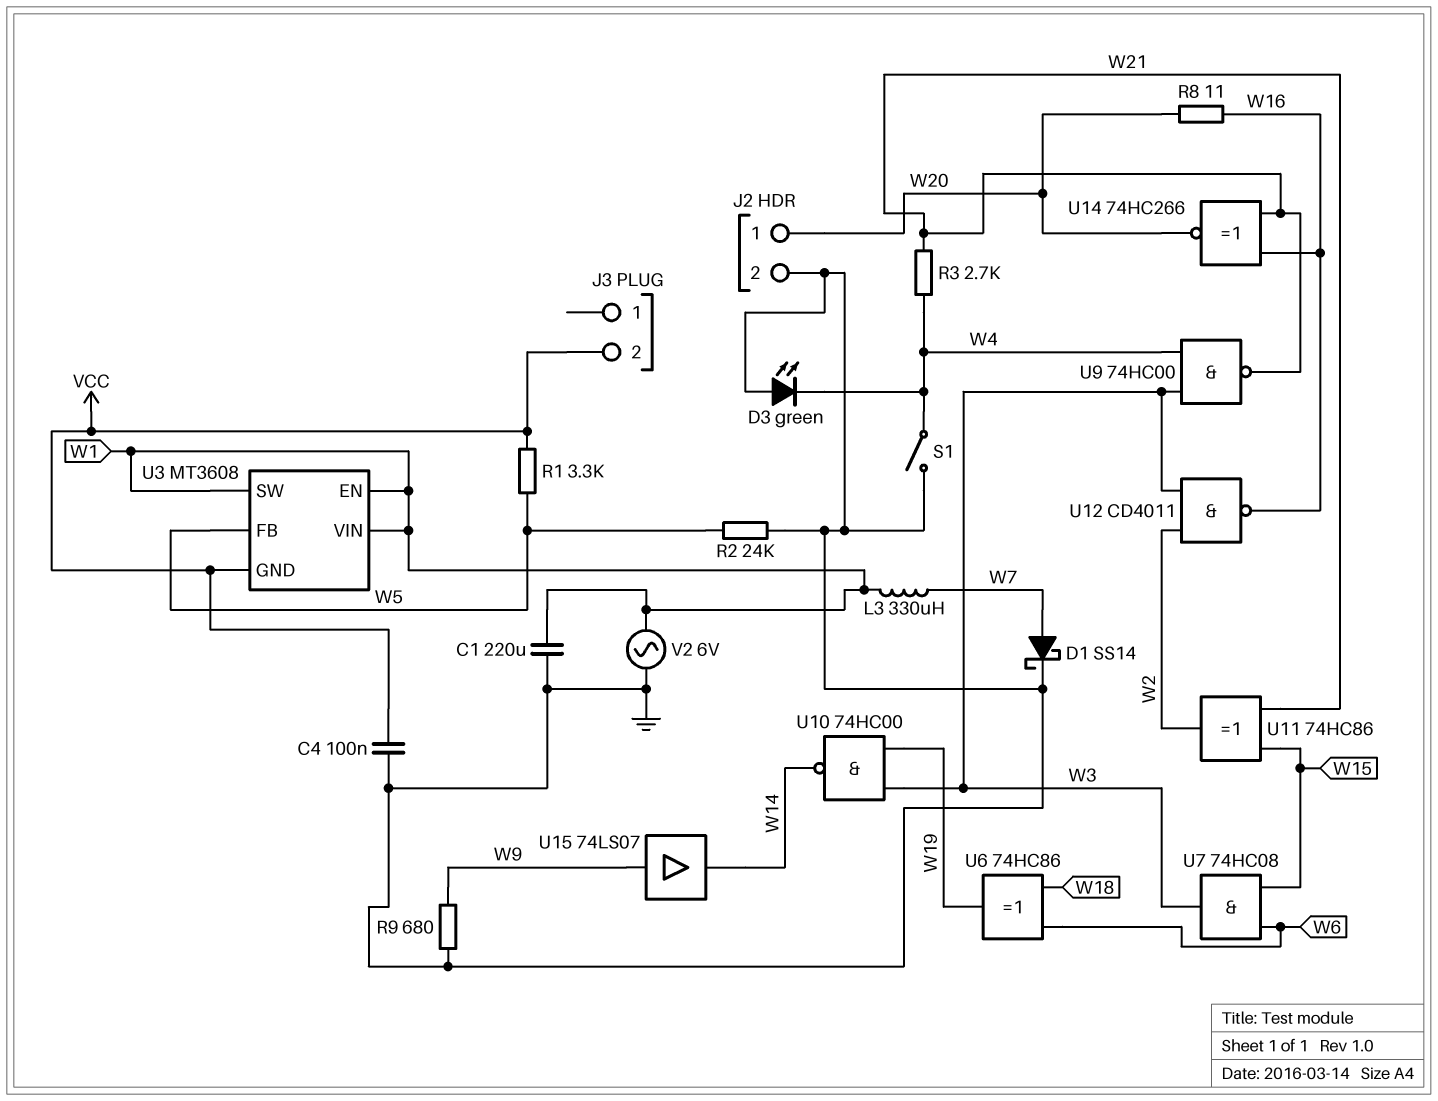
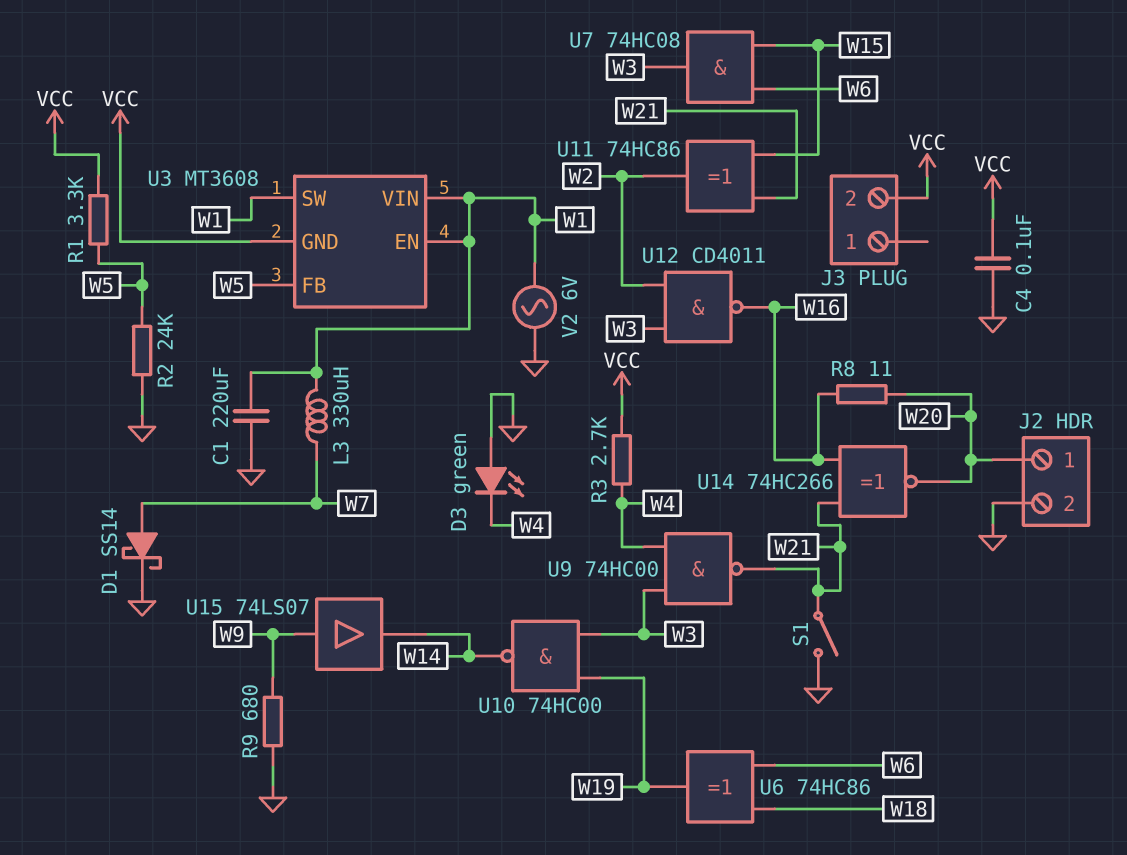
R3: 2.7k (W4, W21) -> 2.7k (VCC, W4)
S1: switch (GND, W4) -> switch (GND, W21)

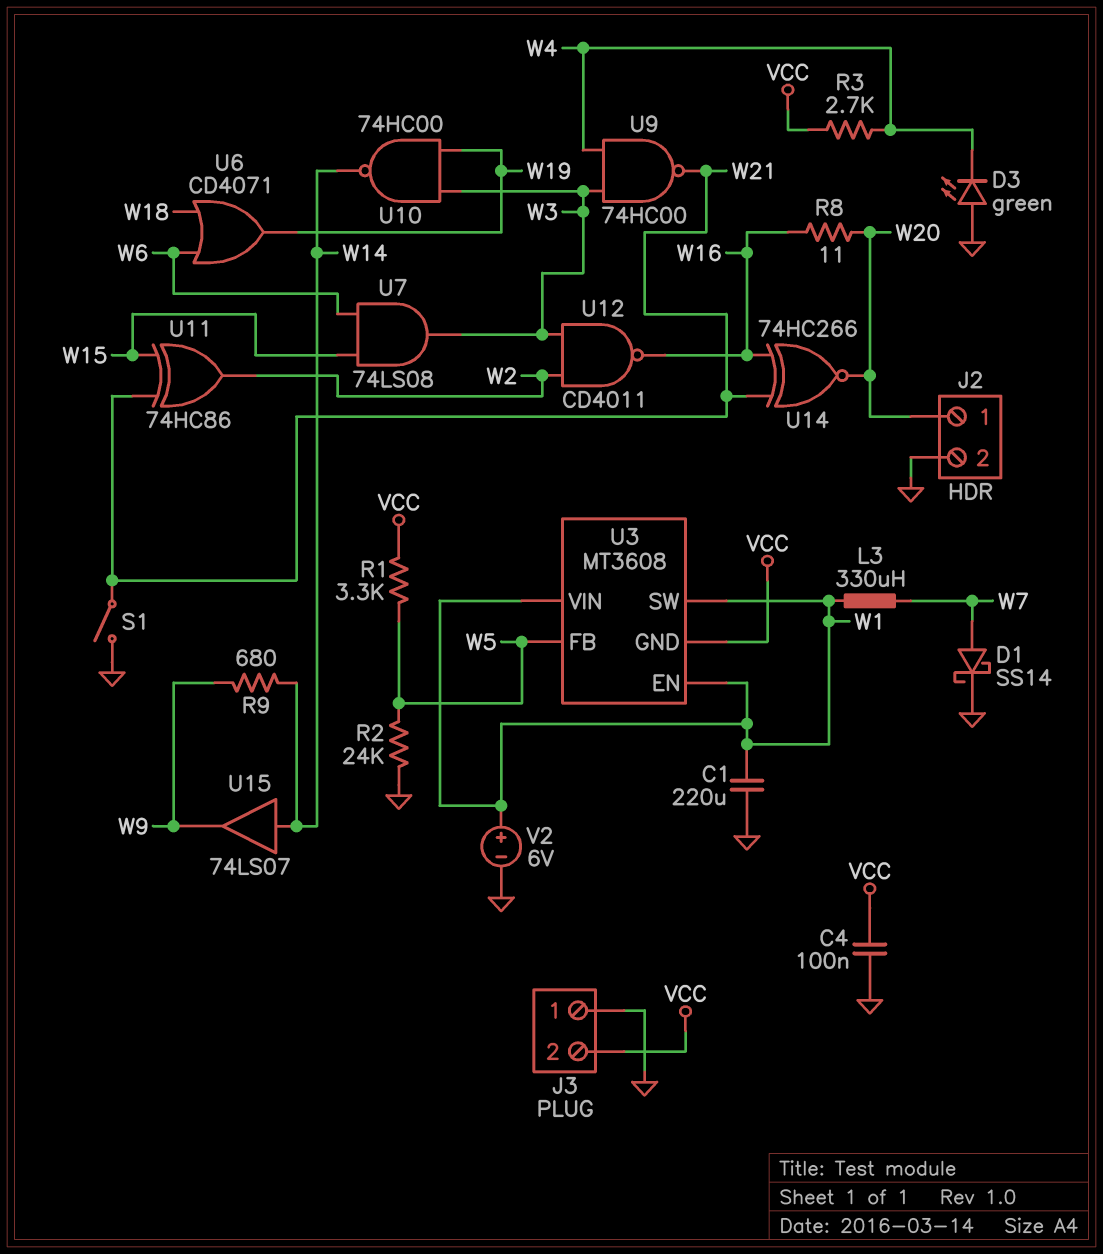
J3 pin 1: none -> GND
R9: 680 (GND, W9) -> 680 (W9, W14)
U6: XOR 74HC86 (in W6, in W18, out W19) -> OR CD4071 (in W6, in W18, out W19)
U7: AND 74HC08 (in W6, in W15, out W3) -> AND 74LS08 (in W6, in W15, out W3)
U15: buffer 74LS07 (in W9, out W14) -> buffer 74LS07 (in W14, out W9)
V2: AC 6V (GND, W1) -> 6V (plus W1, minus GND)

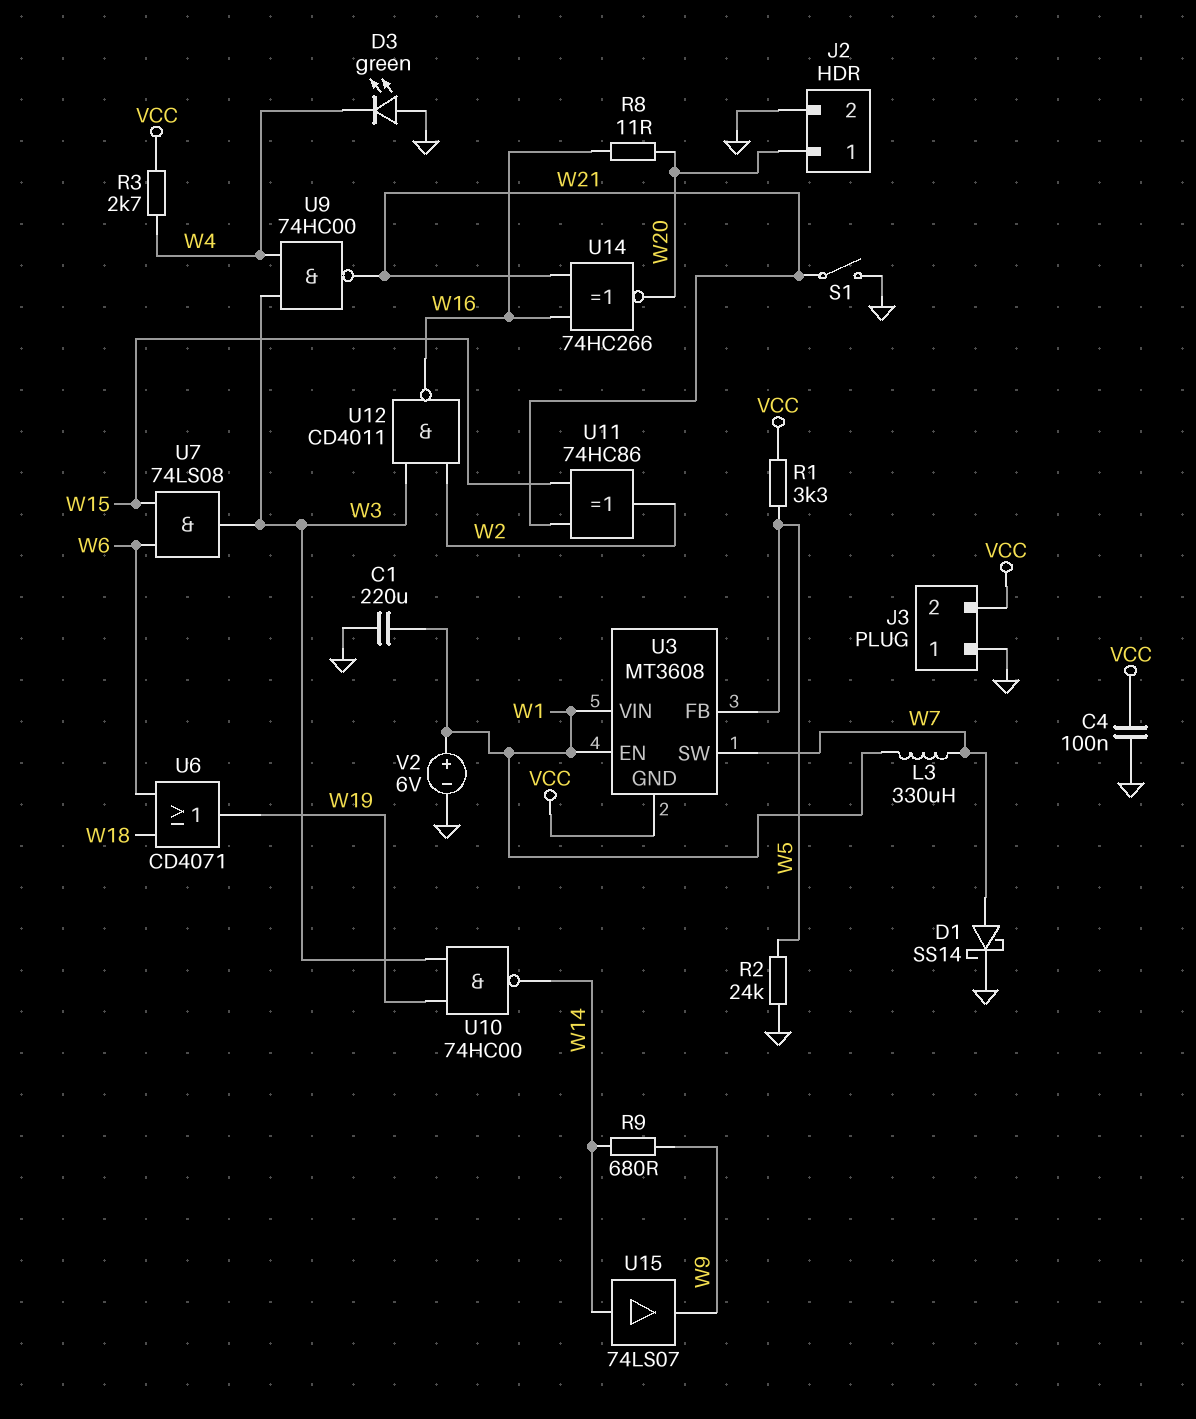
U3 pin SW: W1 -> W7

